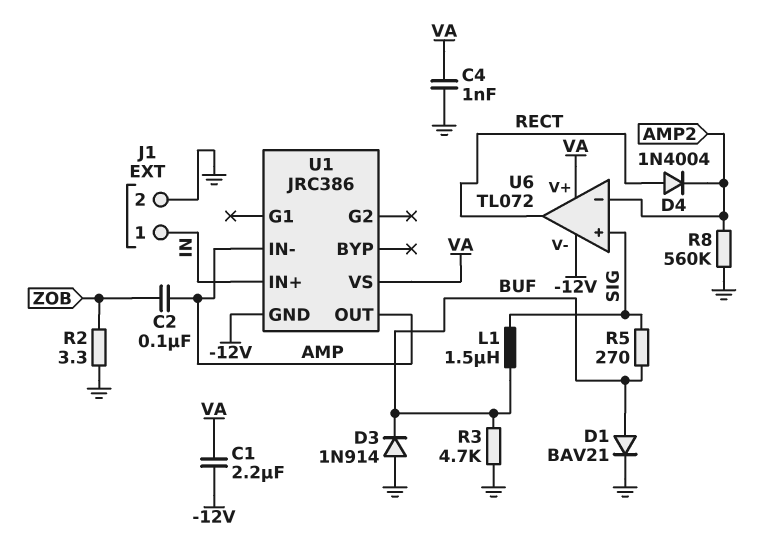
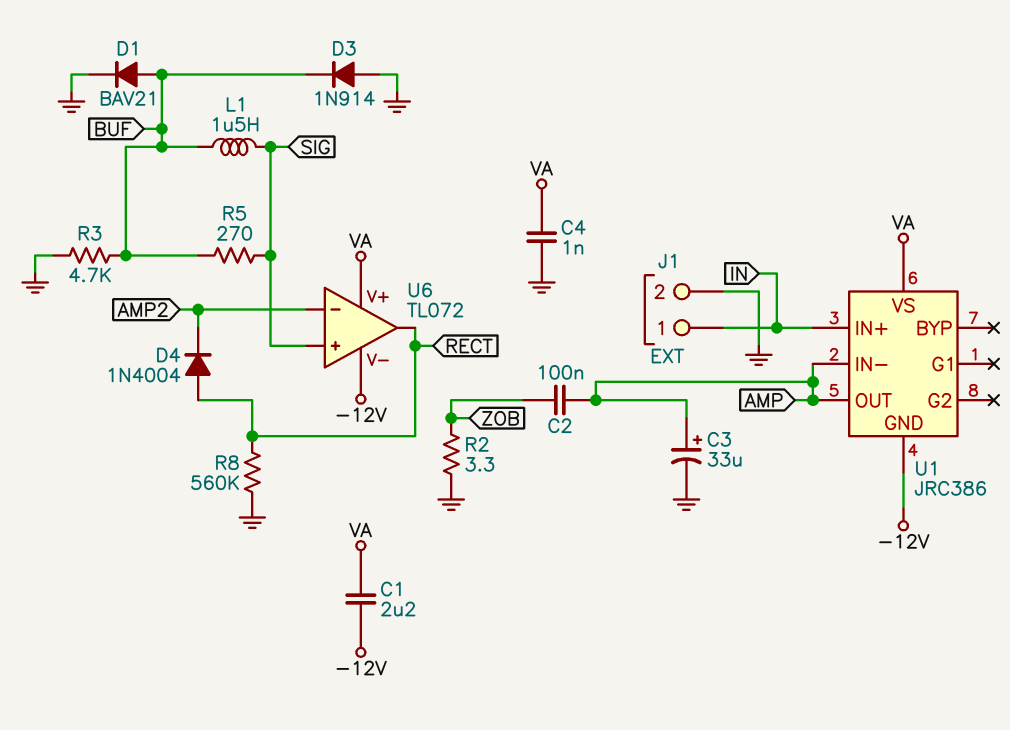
C3: none -> 33uF (plus AMP, minus GND)
R8: 560k (AMP2, GND) -> 560k (GND, RECT)

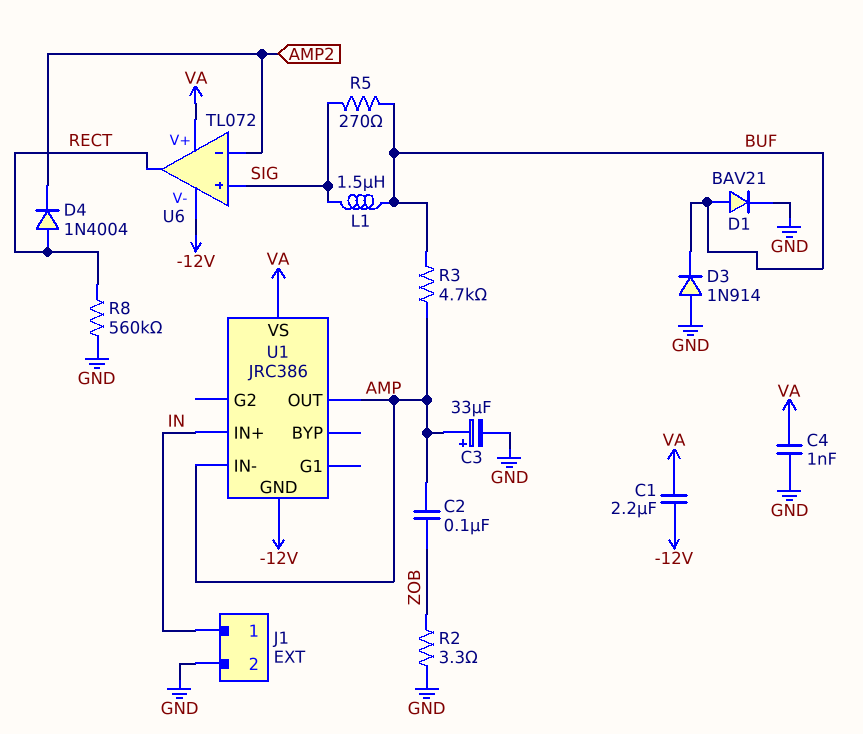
R3: 4.7k (BUF, GND) -> 4.7k (AMP, BUF)

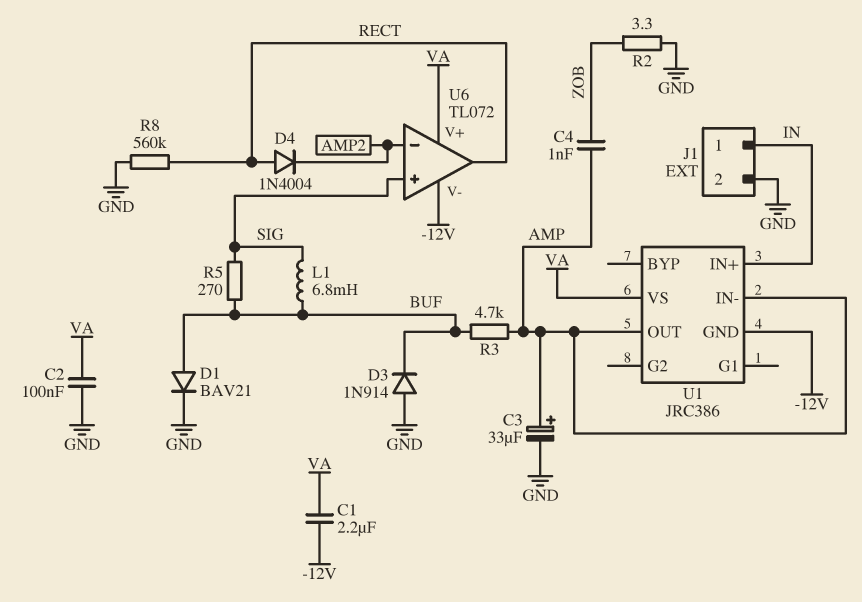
C2: 100nF (AMP, ZOB) -> 100nF (GND, VA)
C4: 1nF (GND, VA) -> 1nF (AMP, ZOB)
L1: 1.5uH (BUF, SIG) -> 6.8mH (BUF, SIG)

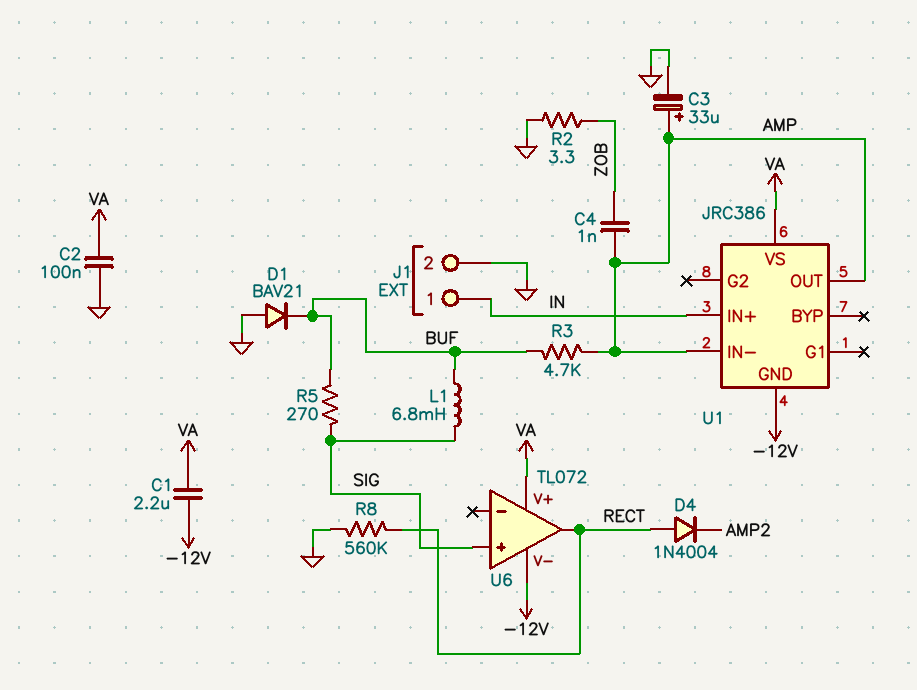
D1: diode BAV21 (A BUF, K GND) -> diode BAV21 (A GND, K BUF)
D3: diode 1N914 (A GND, K BUF) -> none
U6 pin in-: AMP2 -> none

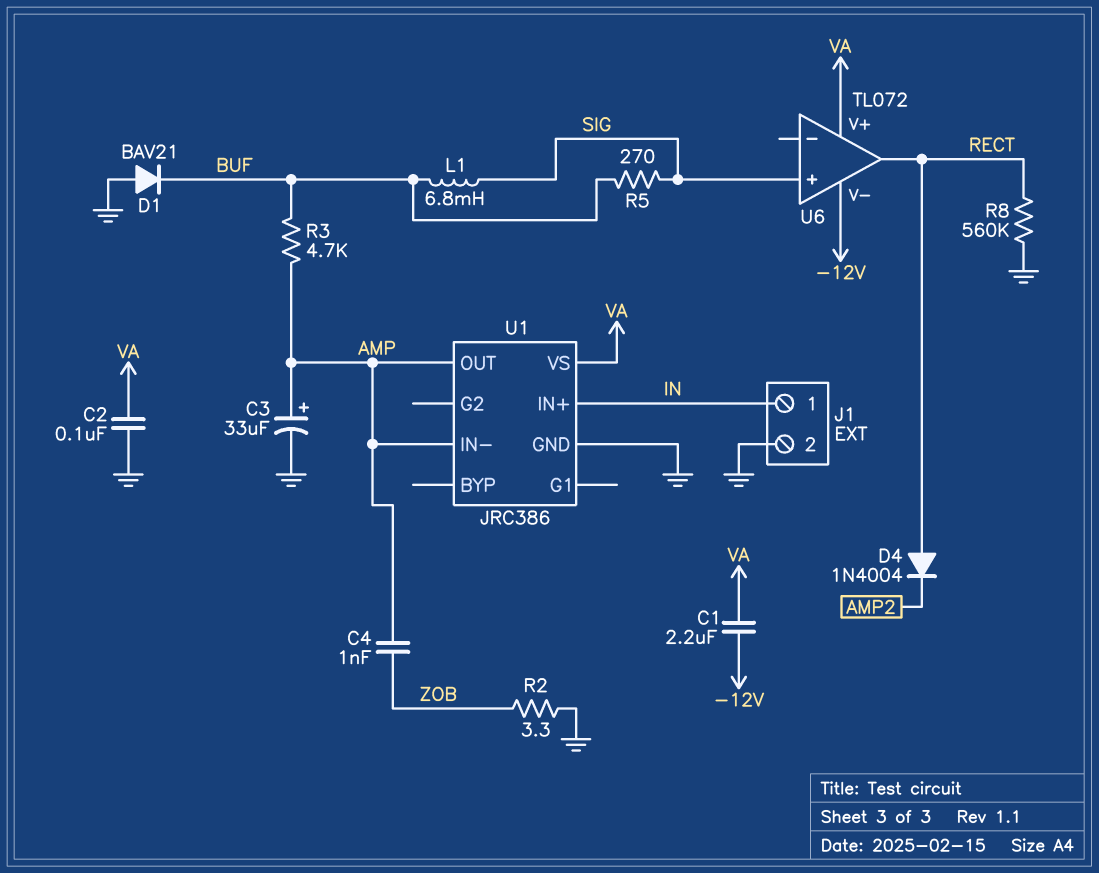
U1 pin GND: -12V -> GND

